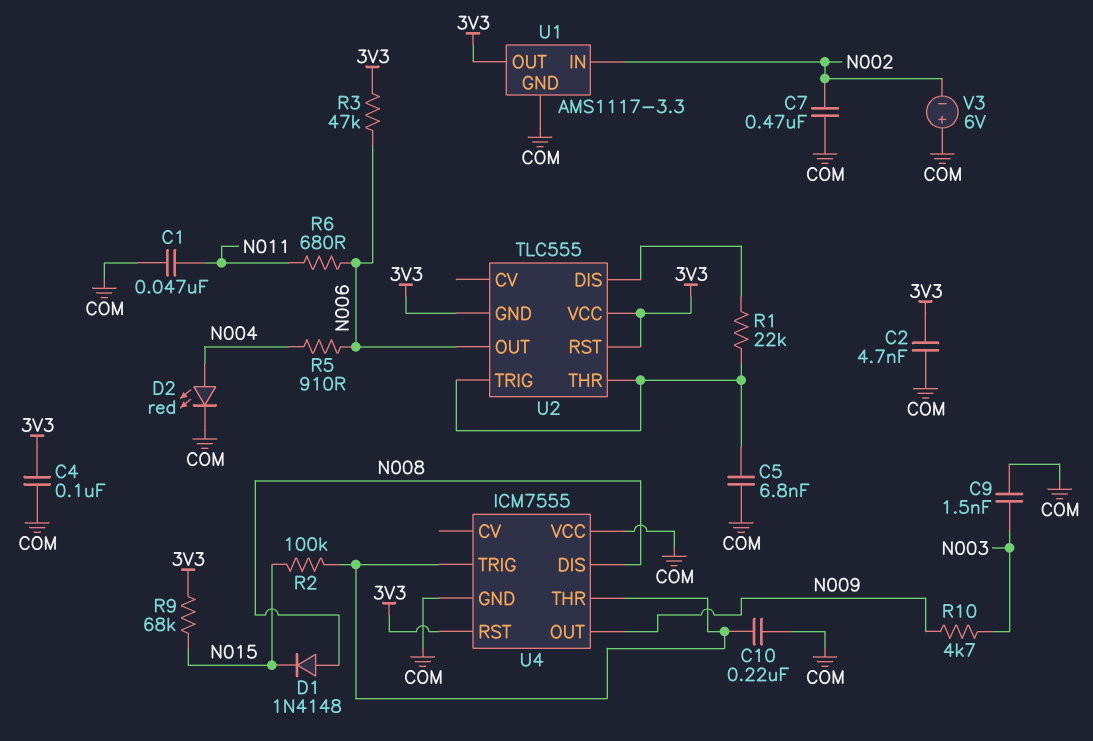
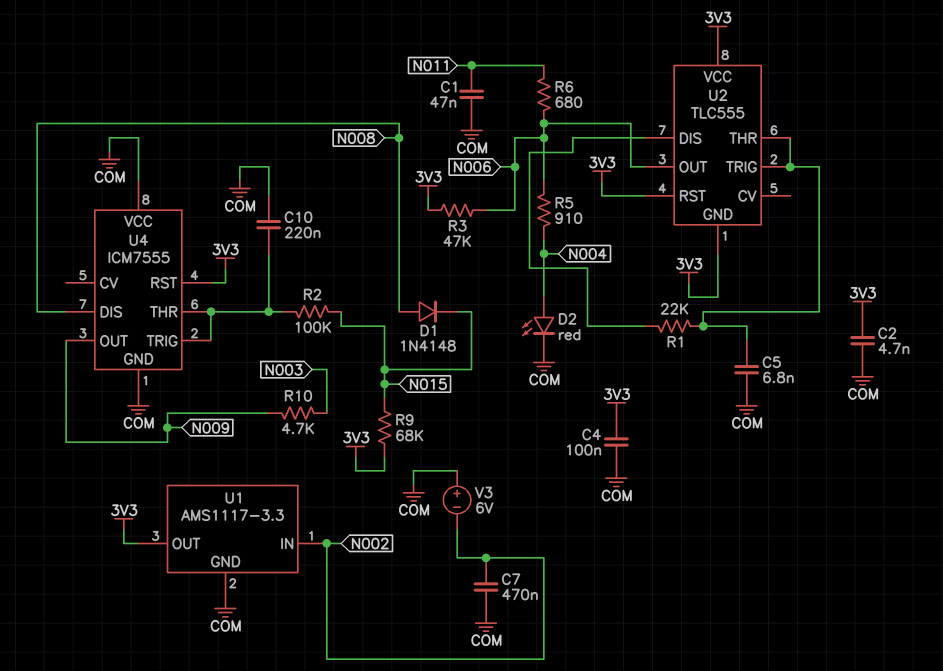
C9: 1.5nF (COM, N003) -> none

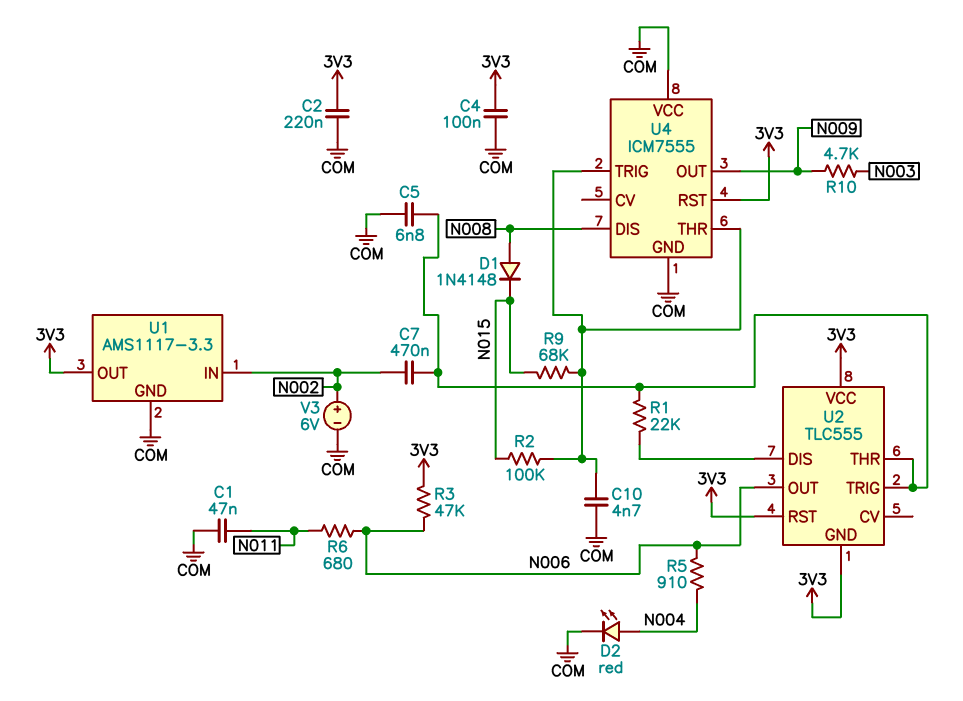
C2: 4.7nF (3V3, COM) -> 220nF (3V3, COM)
C7: 470nF (COM, N002) -> 470nF (N002, U2/THR)
C10: 220nF (COM, U4/THR) -> 4.7nF (COM, U4/THR)
R9: 68k (3V3, N015) -> 68k (N015, U4/THR)
V3: 6V (plus COM, minus N002) -> 6V (plus N002, minus COM)

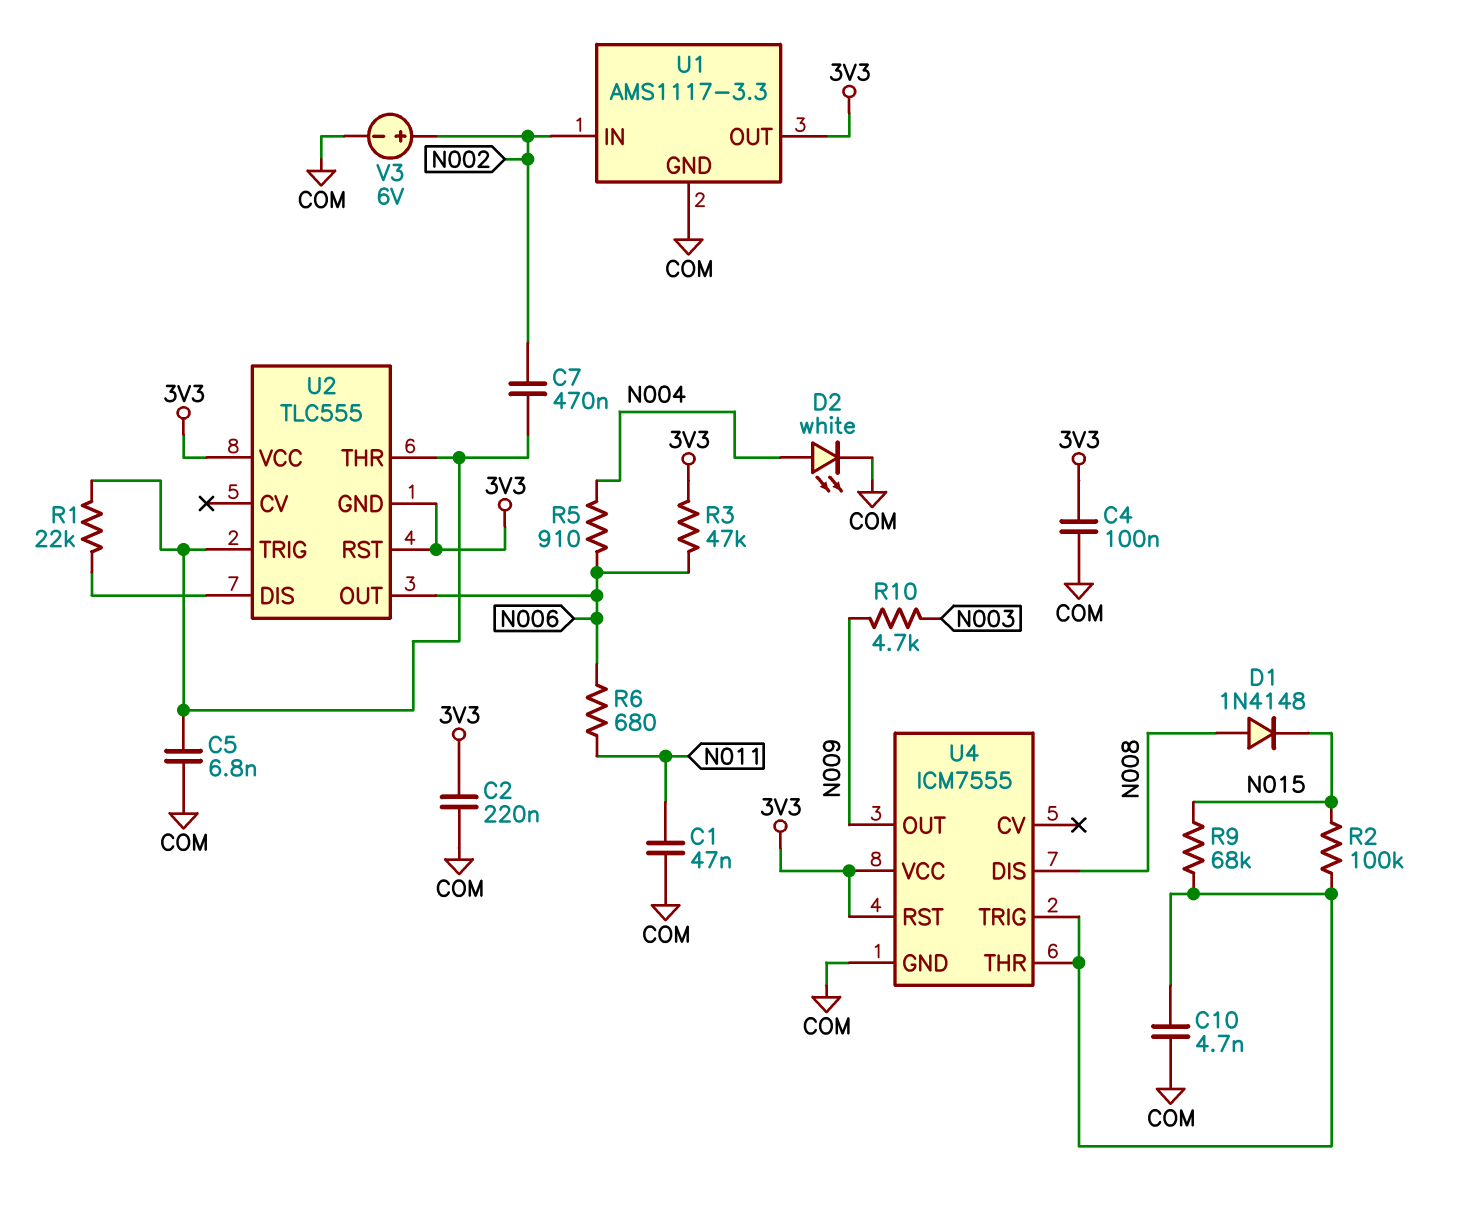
D2: LED red (A N004, K COM) -> LED white (A N004, K COM)
U4 pin VCC: COM -> 3V3

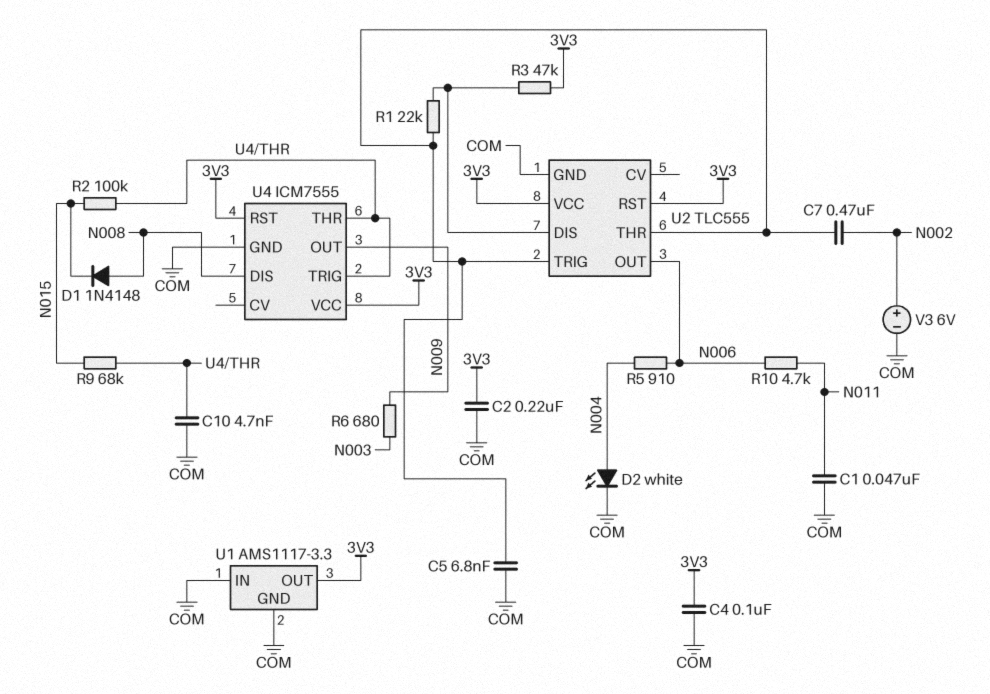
R3: 47k (3V3, N006) -> 47k (3V3, U2/DIS)
R6: 680 (N006, N011) -> 680 (N003, N009)
R10: 4.7k (N003, N009) -> 4.7k (N006, N011)
U1 pin IN: N002 -> COM
U2 pin GND: 3V3 -> COM

